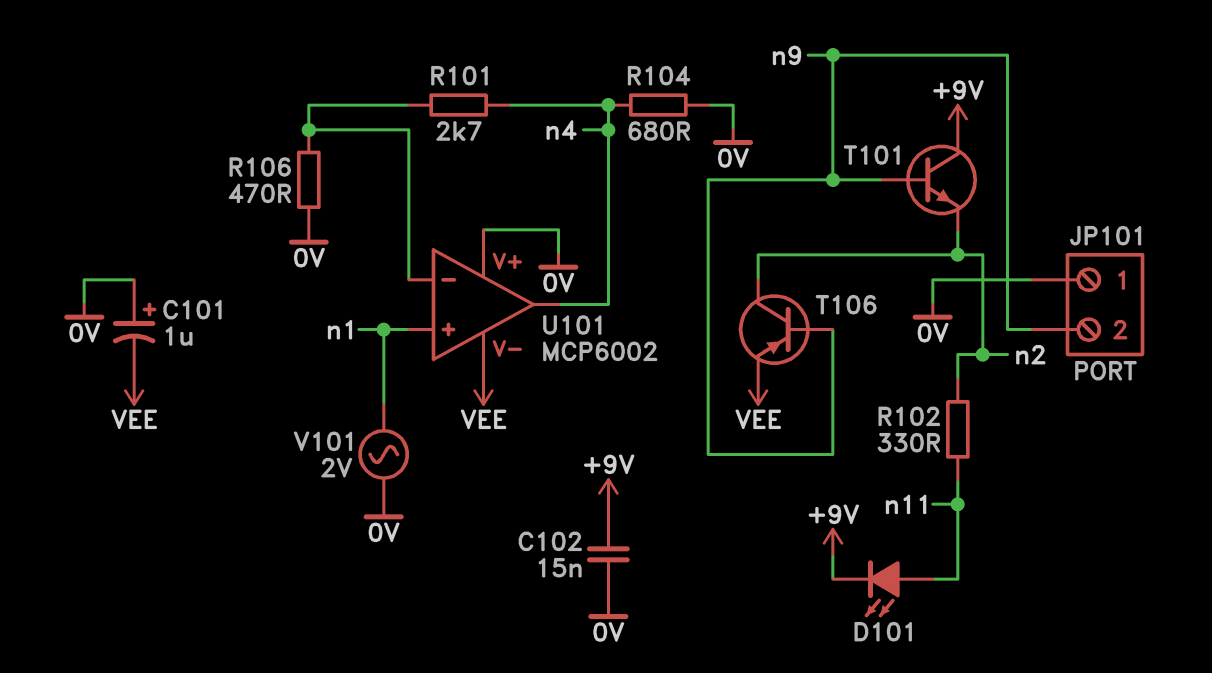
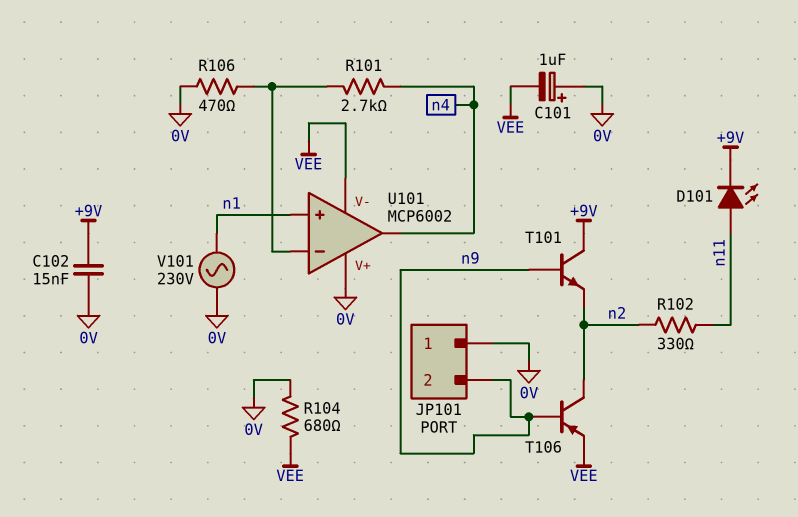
R104: 680 (0V, n4) -> 680 (0V, VEE)
V101: AC 2V (0V, n1) -> AC 230V (0V, n1)

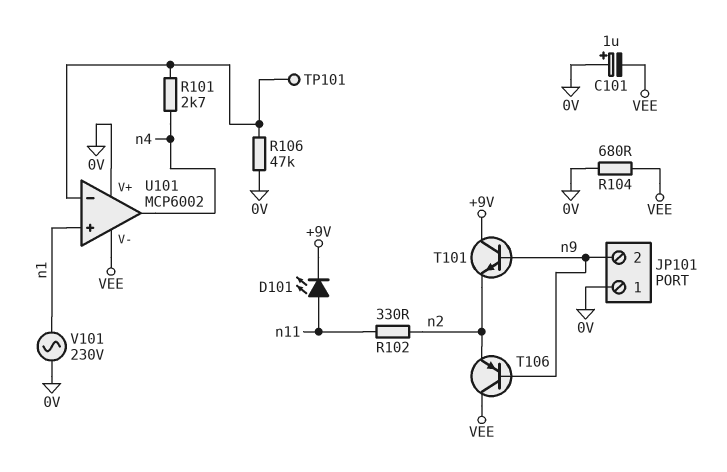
C102: 15nF (+9V, 0V) -> none
R106: 470 (0V, U101/in-) -> 47k (0V, U101/in-)
T106: PNP (B n9, C n2, E VEE) -> PNP (B n9, C VEE, E n2)
TP101: none -> test point (U101/in-)

